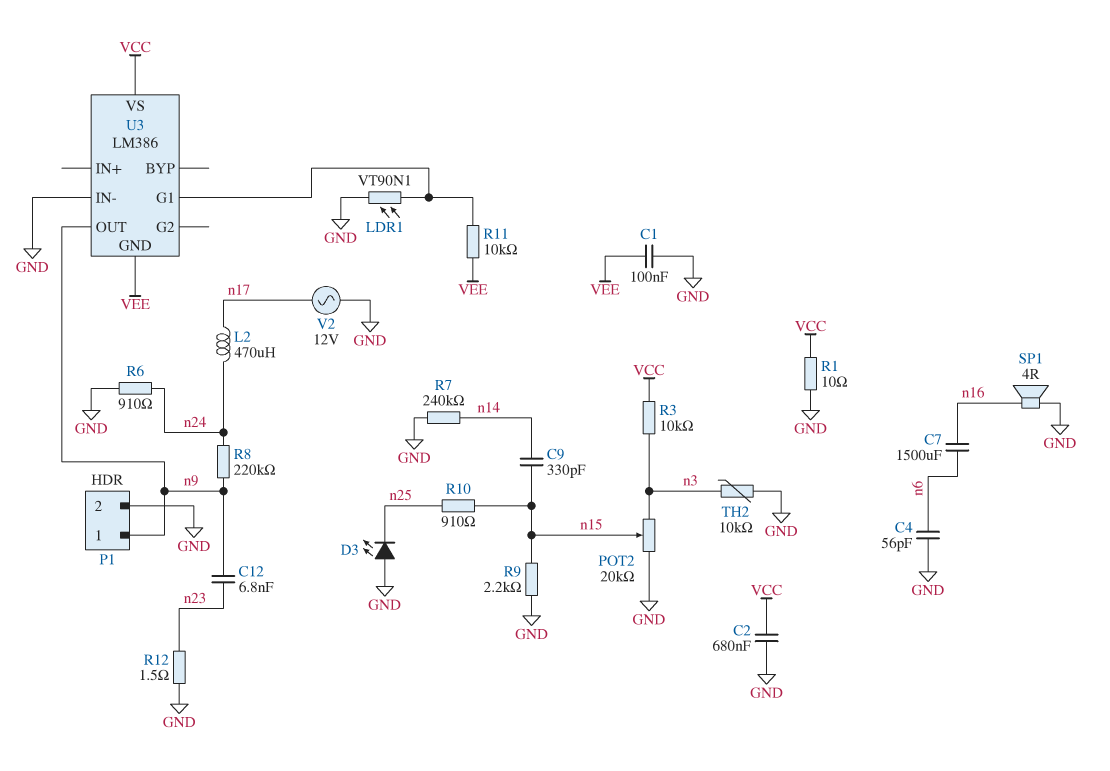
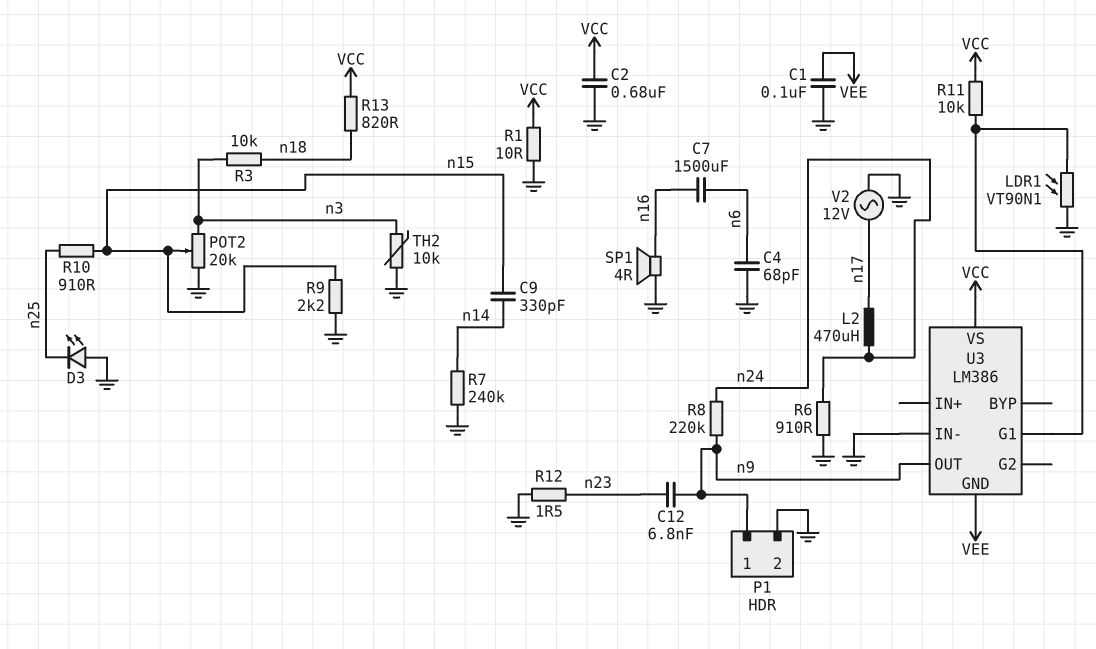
C4: 56pF (GND, n6) -> 68pF (GND, n6)
R3: 10k (VCC, n3) -> 10k (n3, n18)
R11: 10k (U3/G1, VEE) -> 10k (U3/G1, VCC)
R13: none -> 820 (VCC, n18)

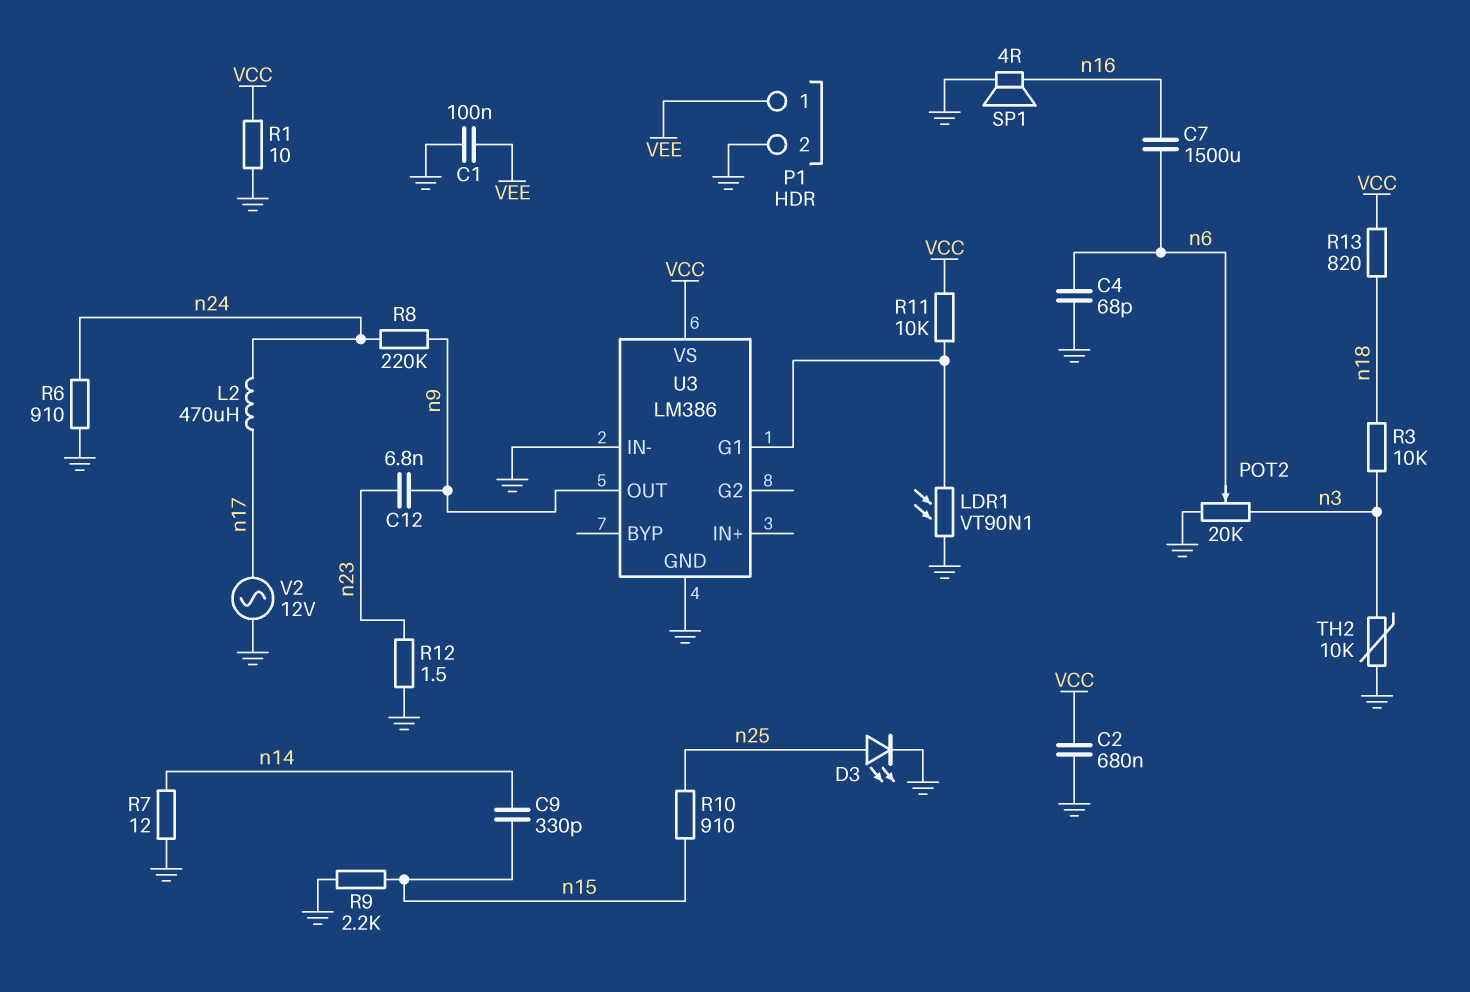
D3: LED (A GND, K n25) -> LED (A n25, K GND)
P1 pin 1: n9 -> VEE
POT2: 20k (GND, n3, wiper n15) -> 20k (GND, n3, wiper n6)
R7: 240k (GND, n14) -> 12 (GND, n14)
U3 pin GND: VEE -> GND

